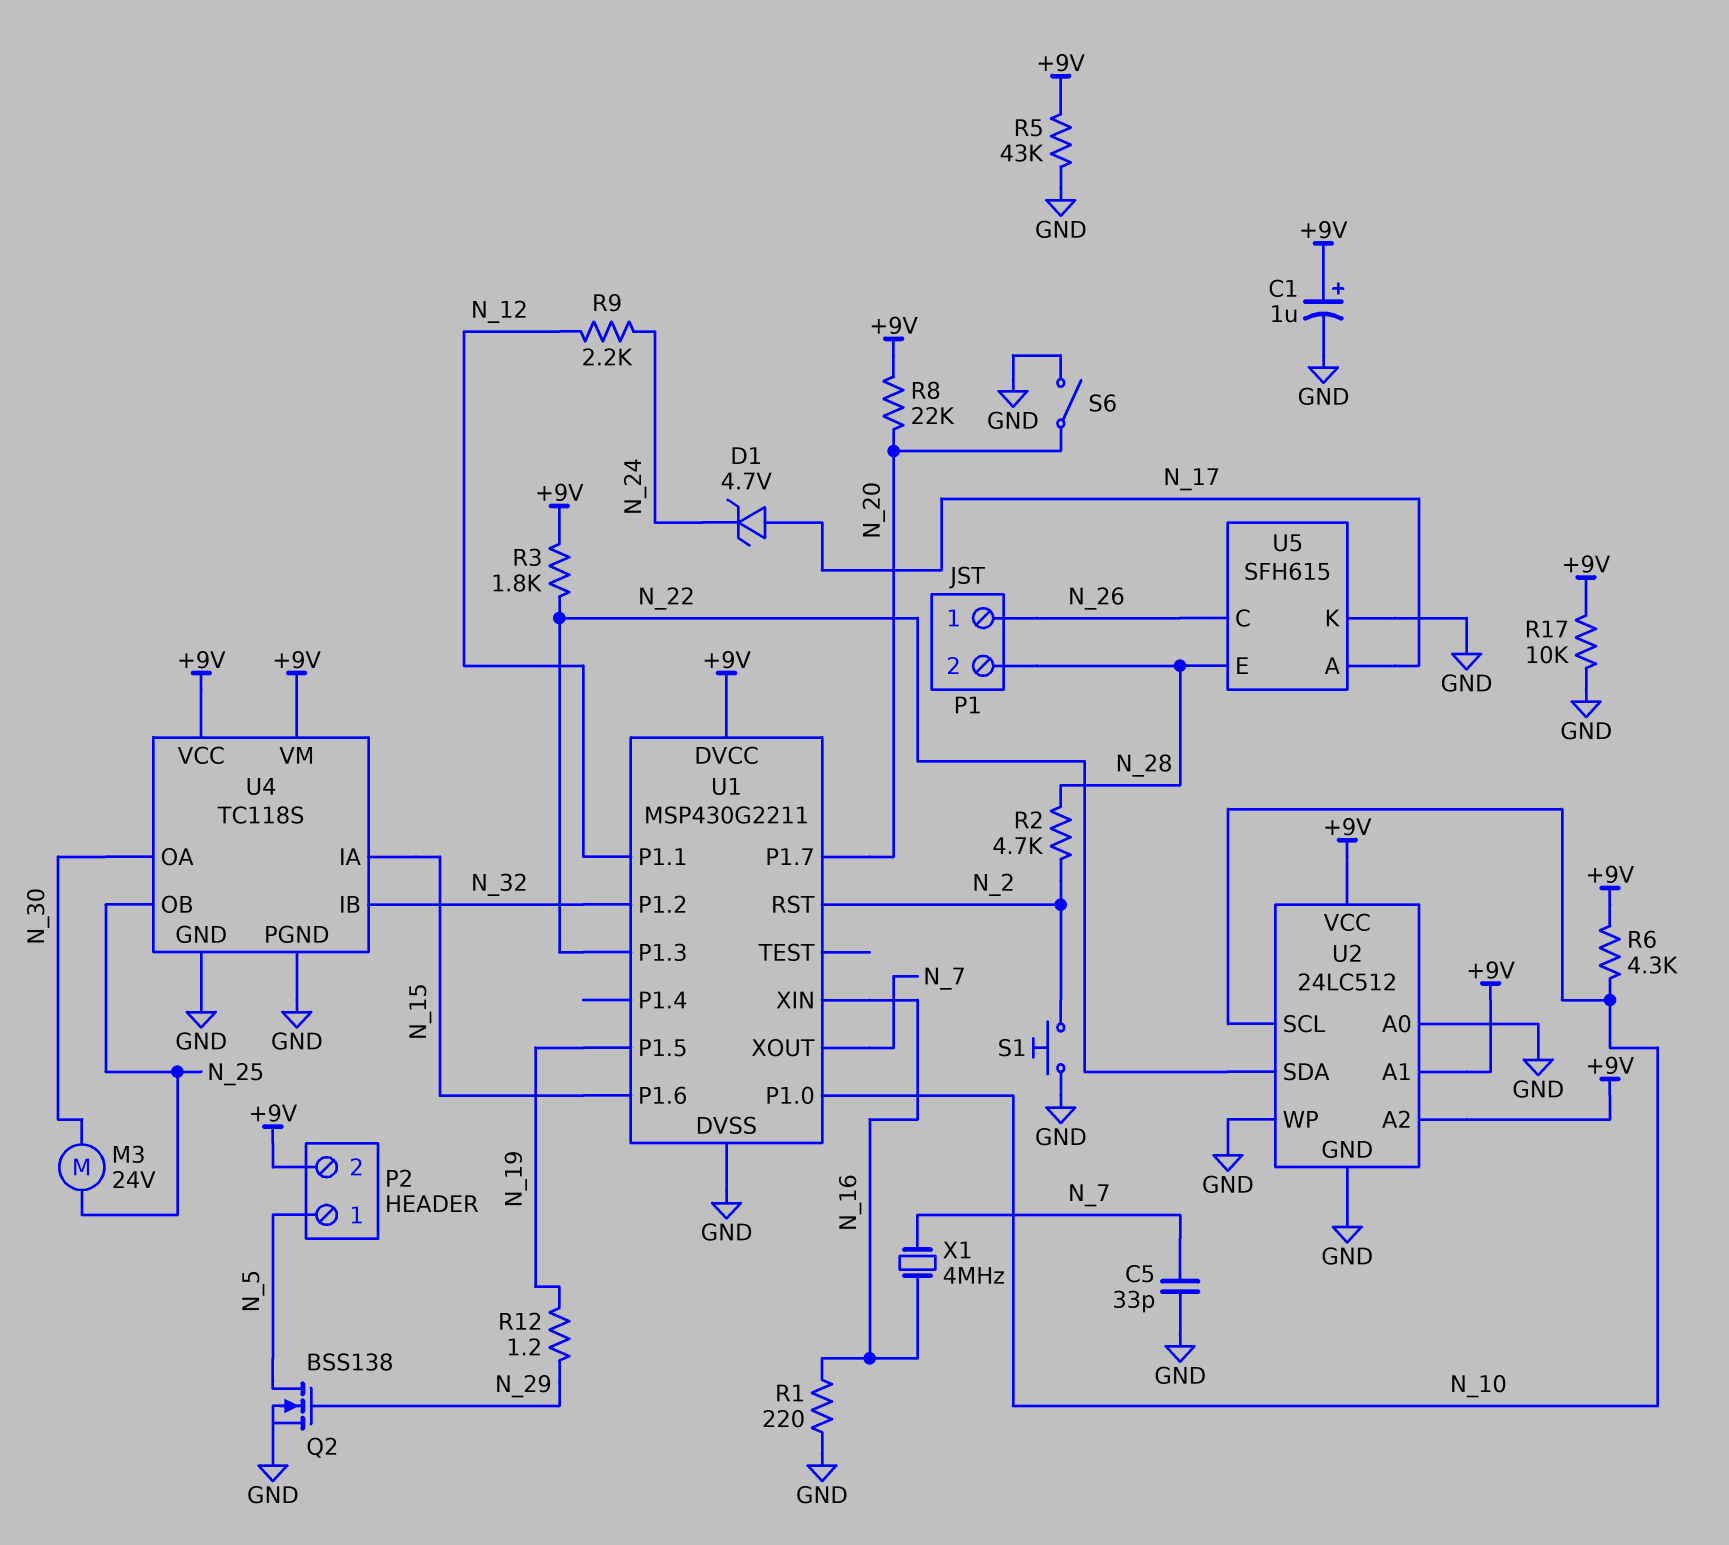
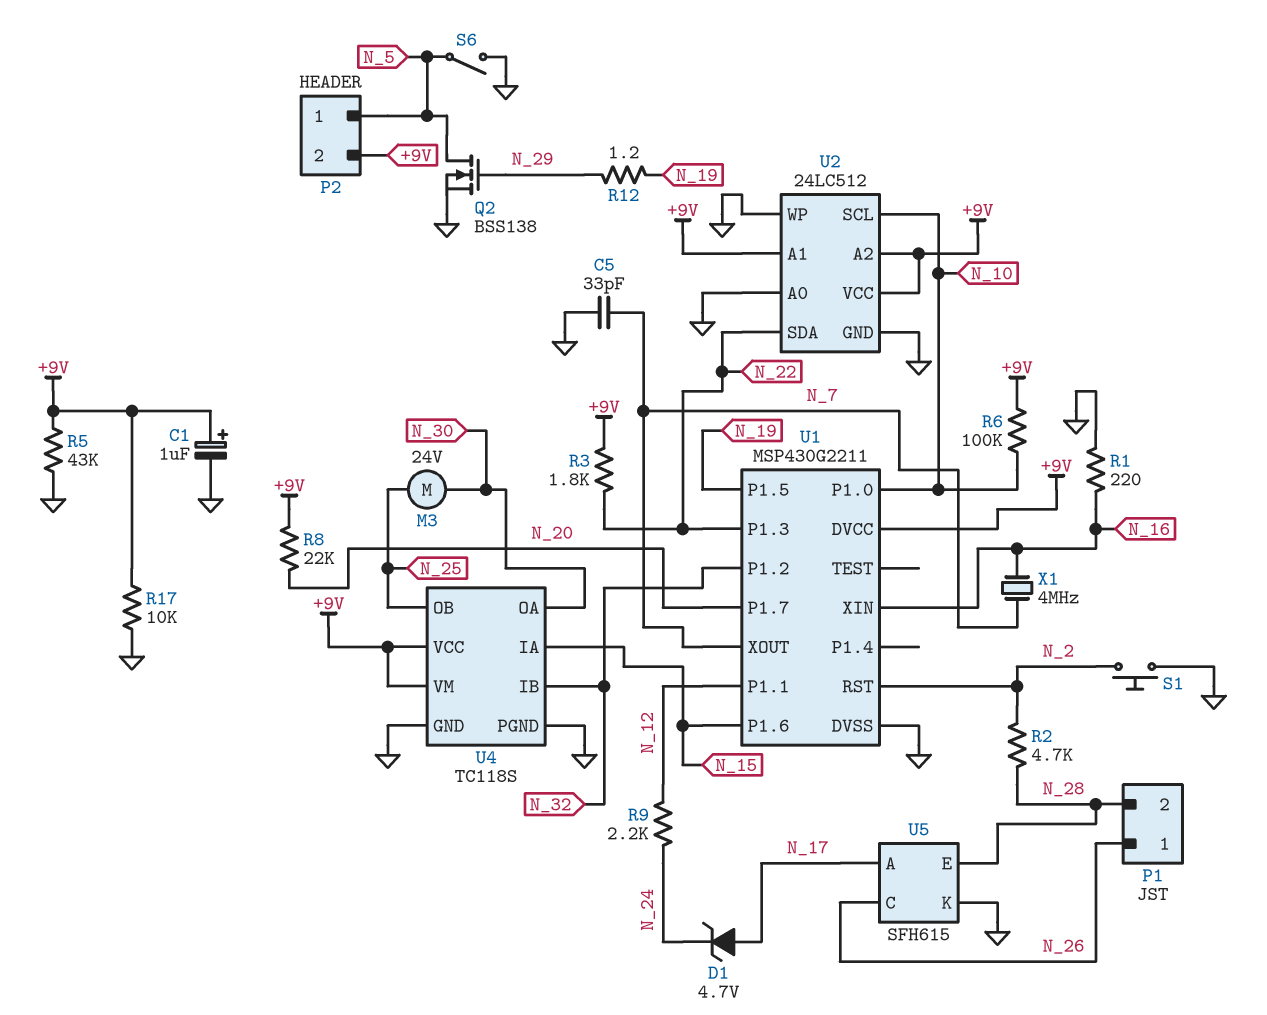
R6: 4.3k (+9V, N_10) -> 100k (+9V, N_10)
S6: switch (GND, N_20) -> switch (GND, N_5)

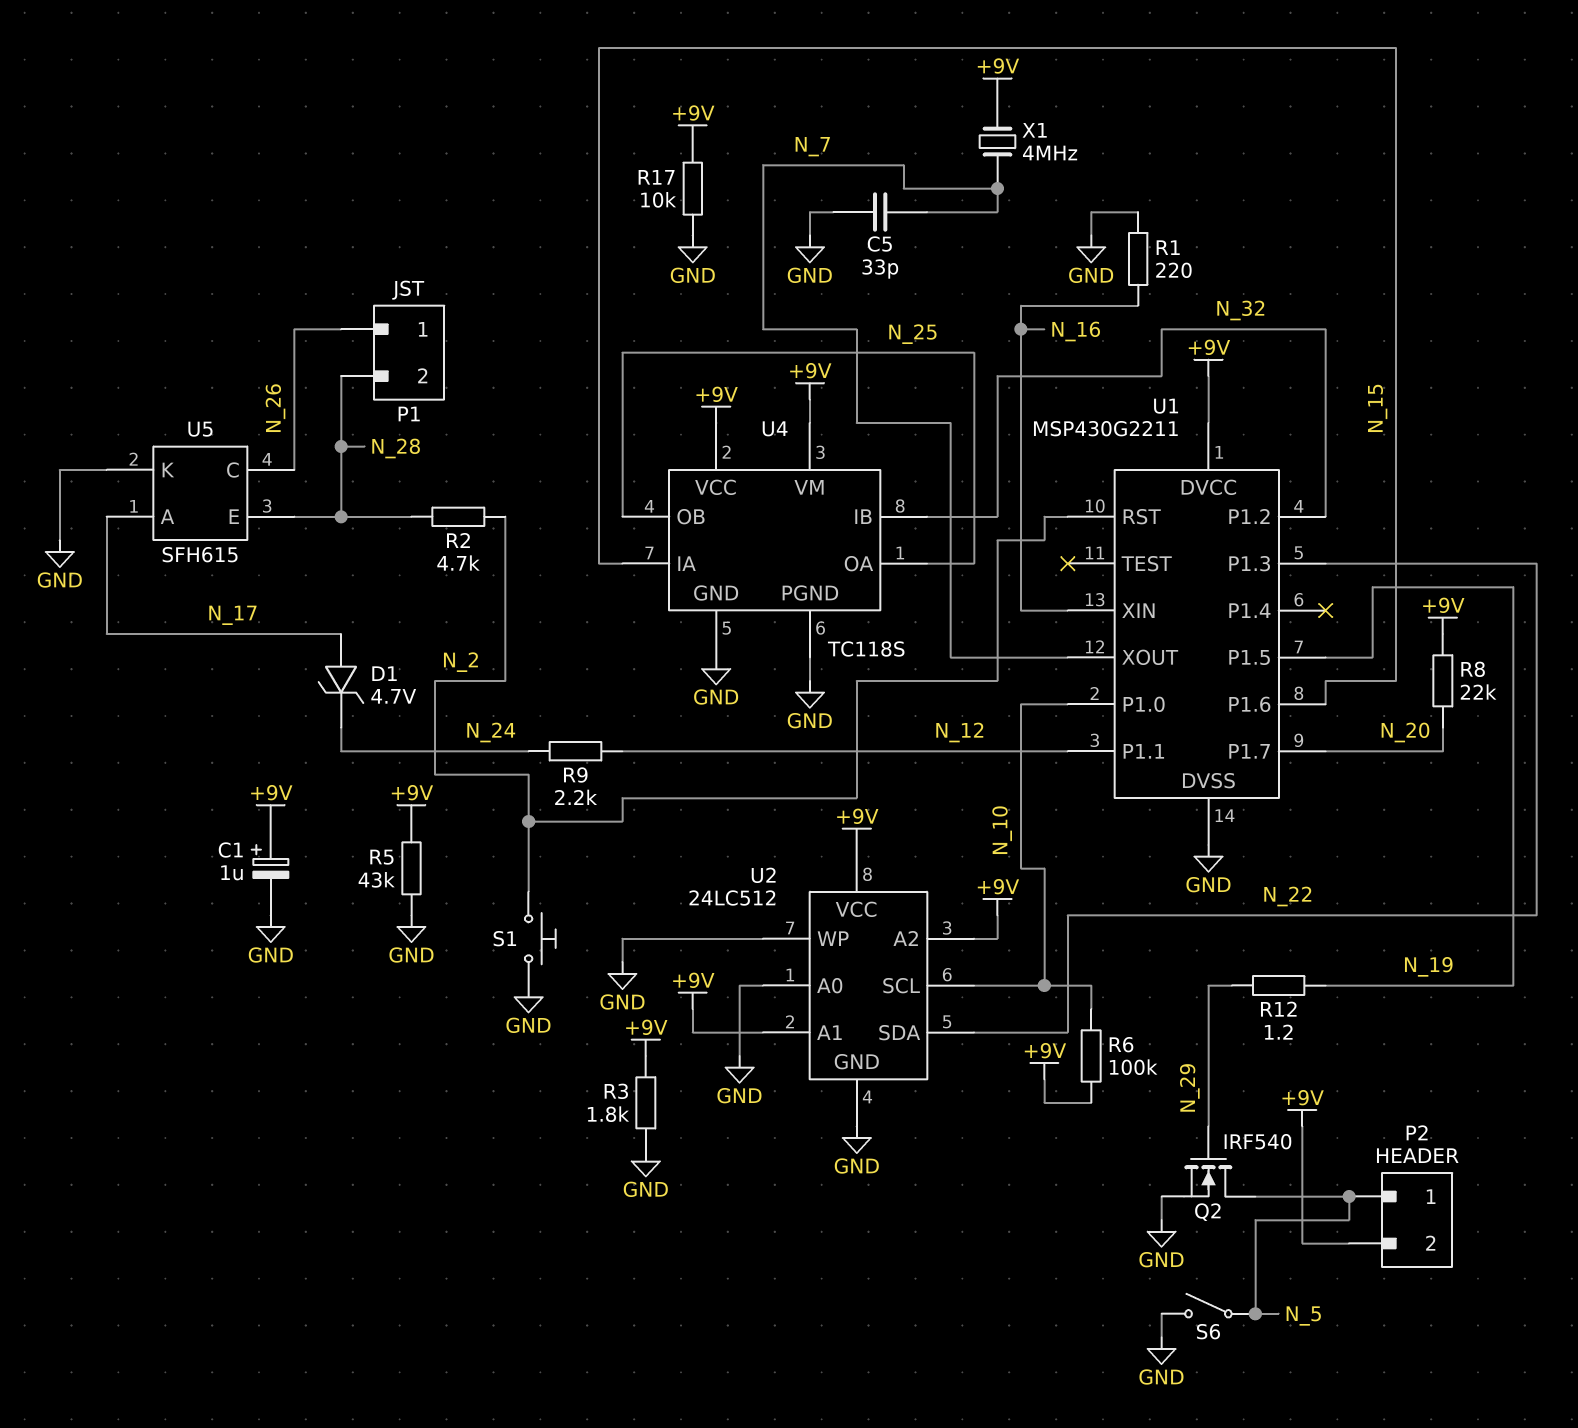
M3: motor 24V (N_25, N_30) -> none
Q2: NMOS BSS138 (G N_29, D N_5, S GND) -> NMOS IRF540 (G N_29, D N_5, S GND)
R3: 1.8k (+9V, N_22) -> 1.8k (+9V, GND)
U4 pin OA: N_30 -> N_25
X1: 4MHz (N_7, N_16) -> 4MHz (+9V, N_7)

